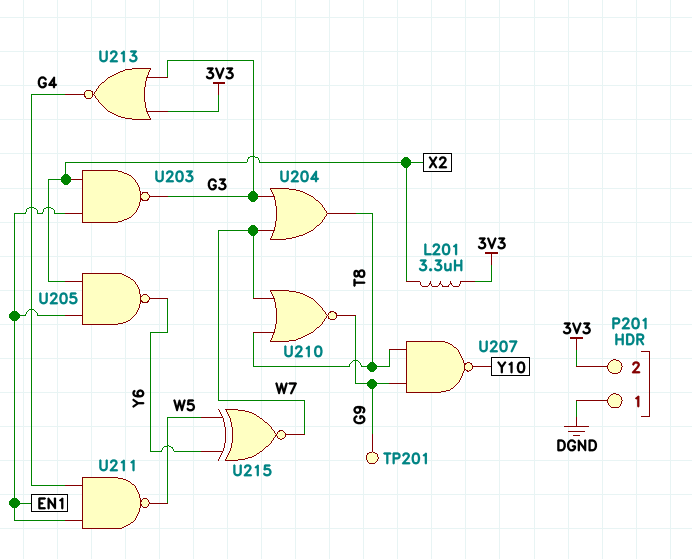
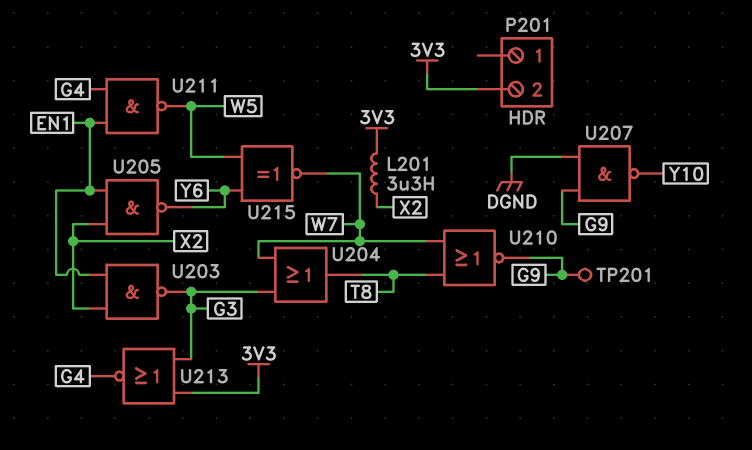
P201 pin 1: DGND -> none
U207: NAND (in G9, in T8, out Y10) -> NAND (in DGND, in G9, out Y10)

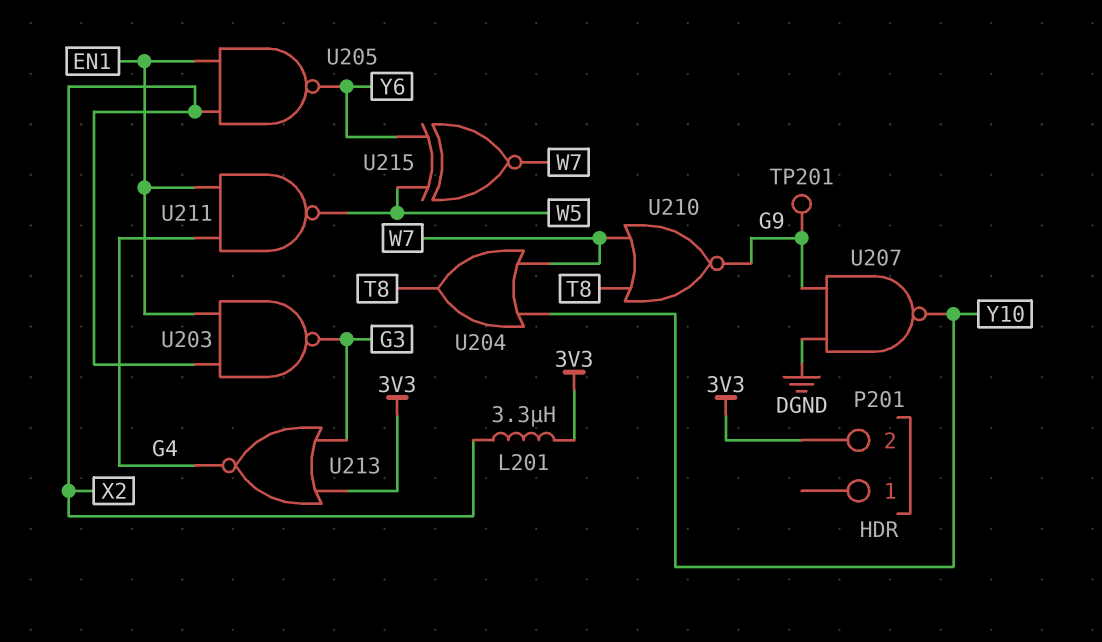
U204: OR (in G3, in W7, out T8) -> OR (in W7, in Y10, out T8)

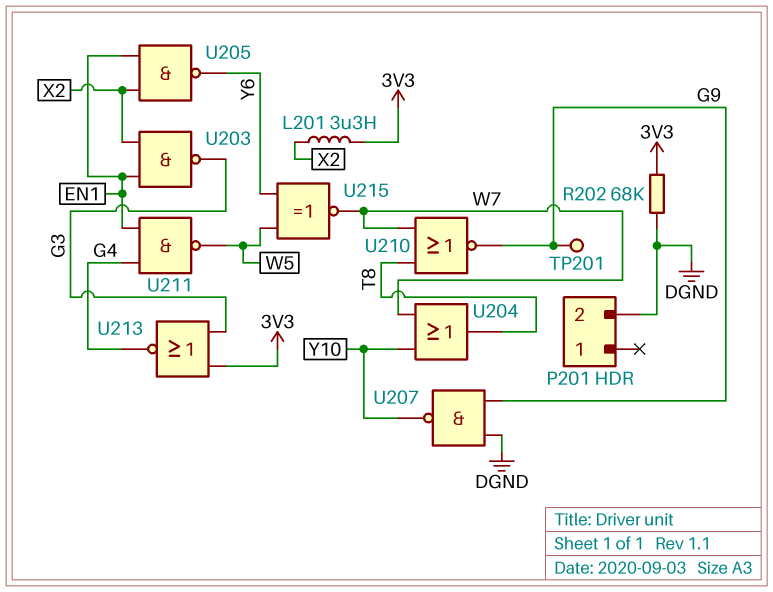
P201 pin 2: 3V3 -> DGND
R202: none -> 68k (3V3, DGND)

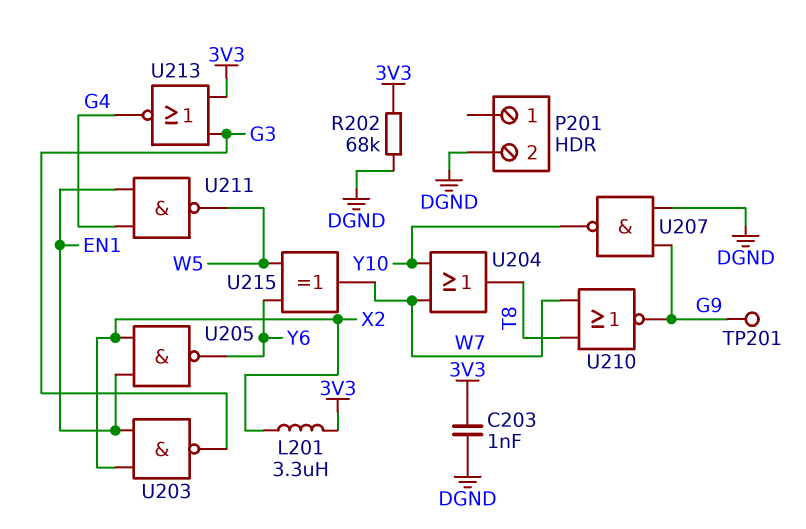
C203: none -> 1nF (3V3, DGND)
U215: XNOR (in W5, in Y6, out W7) -> XOR (in W5, in Y6, out W7)

